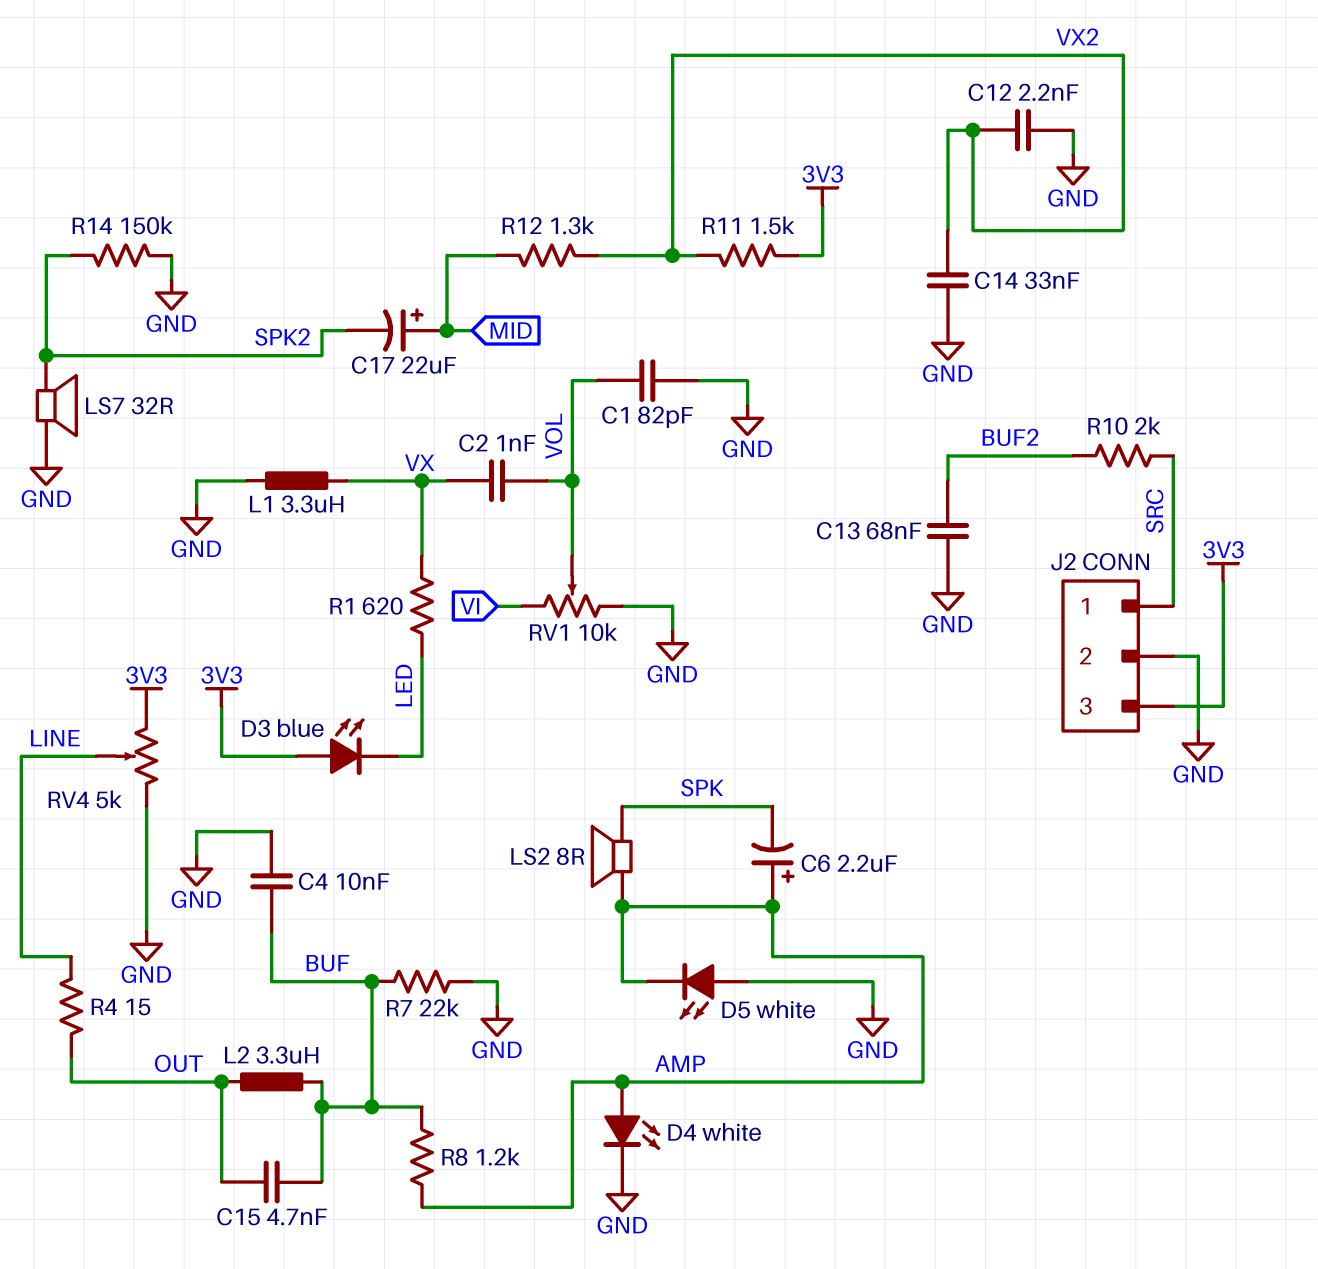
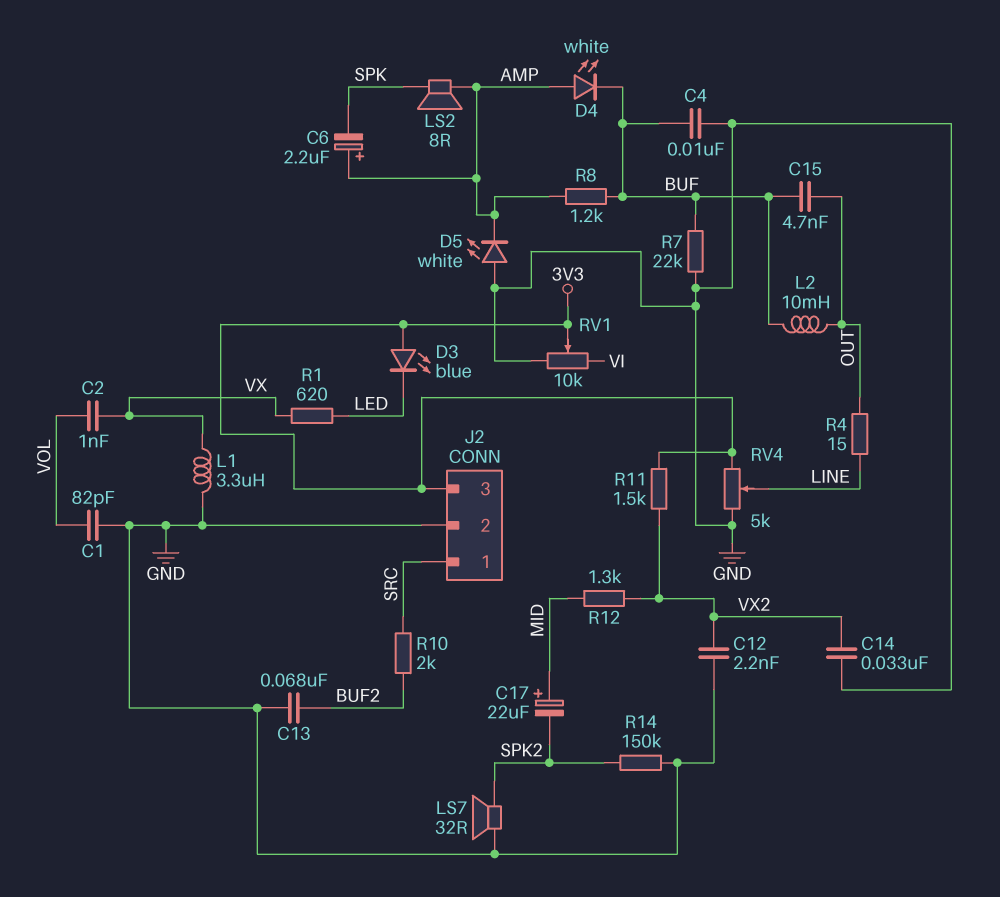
D4: LED white (A AMP, K GND) -> LED white (A AMP, K BUF)
L2: 3.3uH (BUF, OUT) -> 10mH (BUF, OUT)
RV1: 10k (GND, VI, wiper VOL) -> 10k (GND, VI, wiper 3V3)

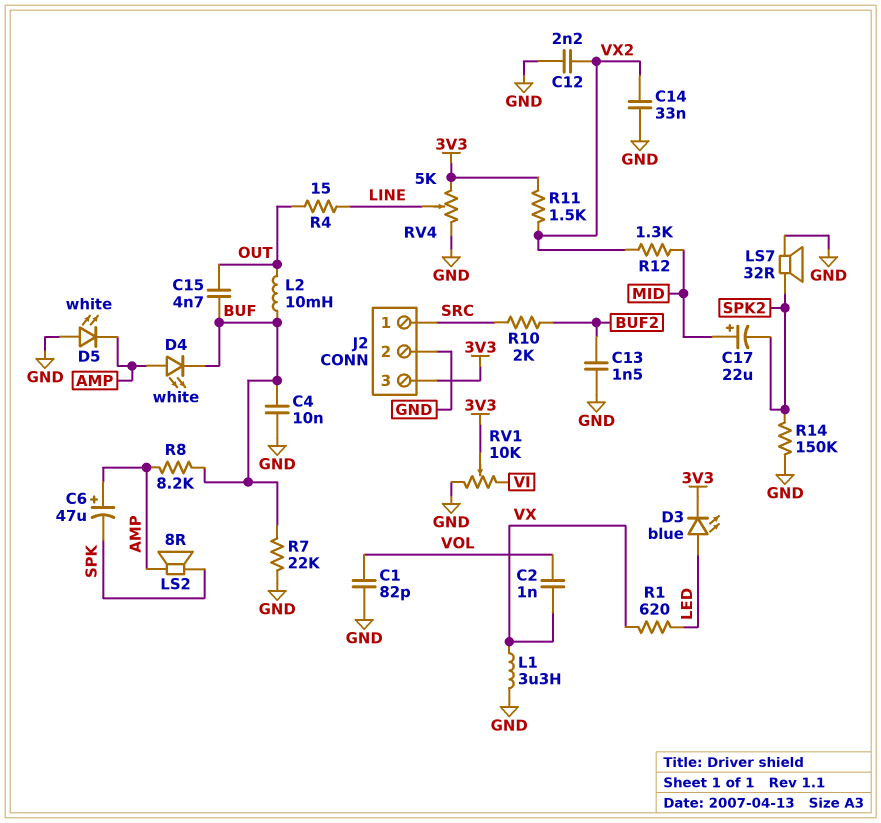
C6: 2.2uF (plus AMP, minus SPK) -> 47uF (plus AMP, minus SPK)
C13: 68nF (BUF2, GND) -> 1.5nF (BUF2, GND)
D3: LED blue (A 3V3, K LED) -> LED blue (A LED, K 3V3)
R8: 1.2k (AMP, BUF) -> 8.2k (AMP, BUF)

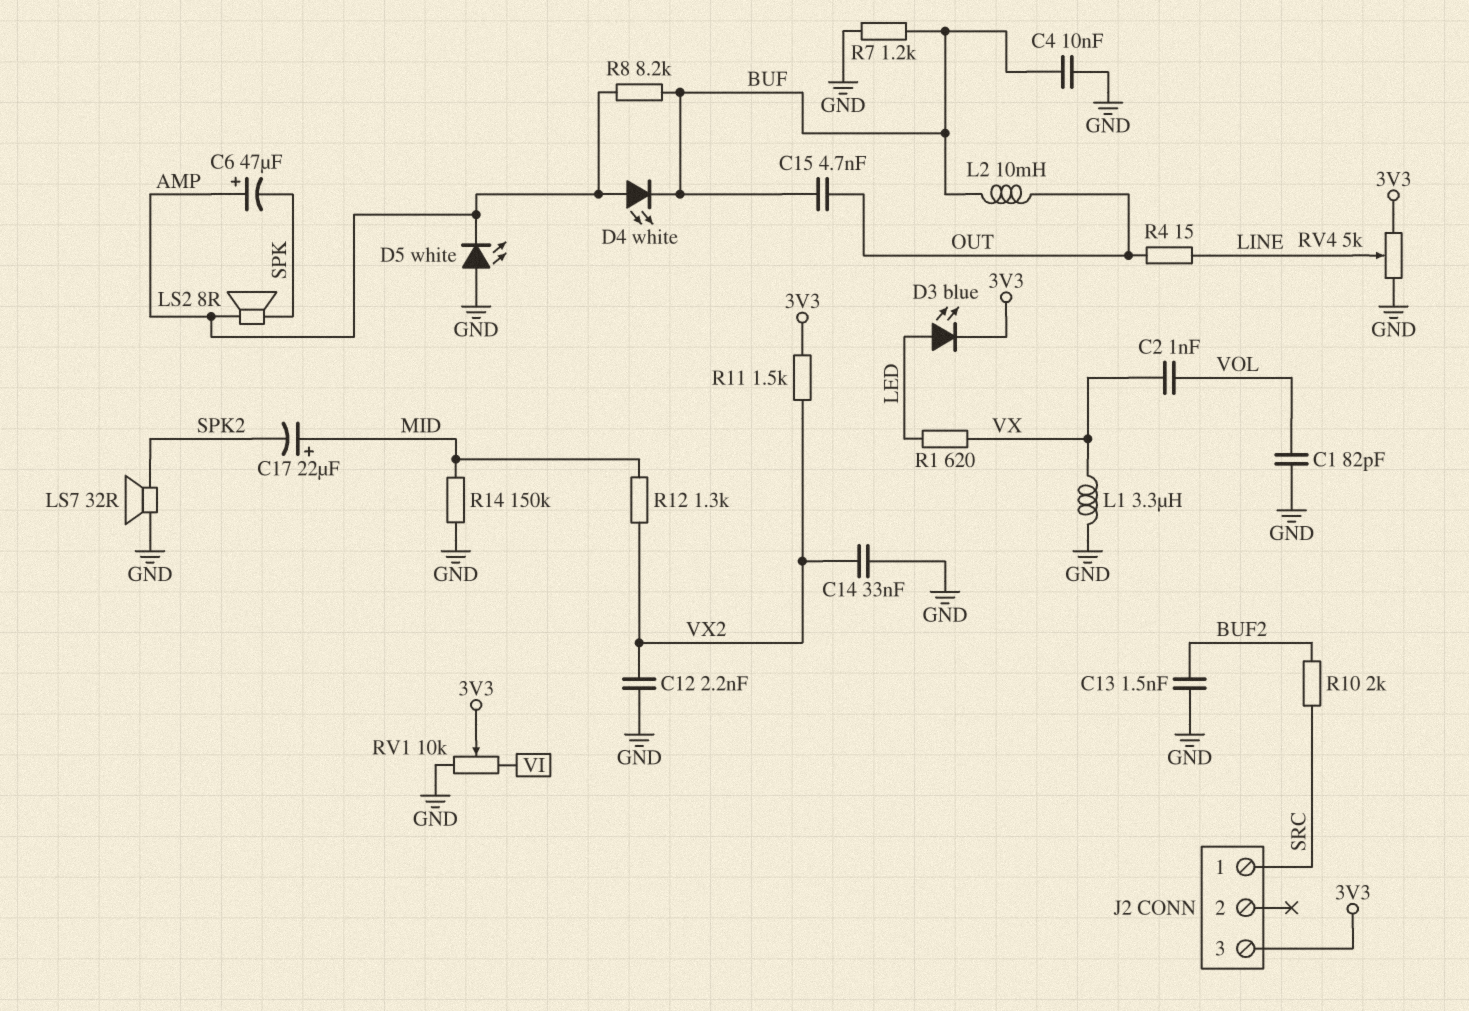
J2 pin 2: GND -> none
R7: 22k (BUF, GND) -> 1.2k (BUF, GND)
R14: 150k (GND, SPK2) -> 150k (GND, MID)

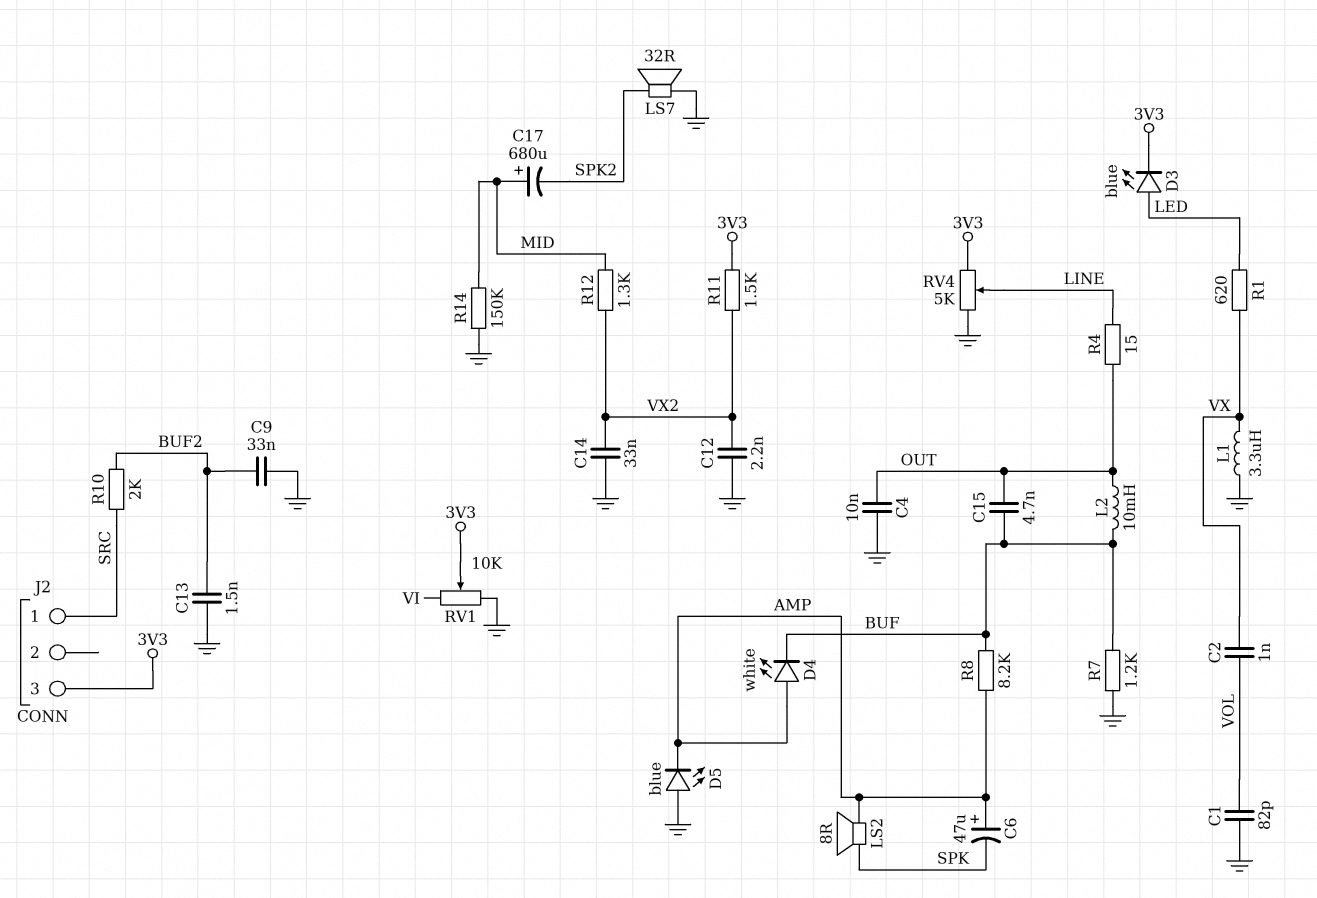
C4: 10nF (BUF, GND) -> 10nF (GND, OUT)
C9: none -> 33nF (BUF2, GND)
C17: 22uF (plus MID, minus SPK2) -> 680uF (plus MID, minus SPK2)
D5: LED white (A GND, K AMP) -> LED blue (A GND, K AMP)

